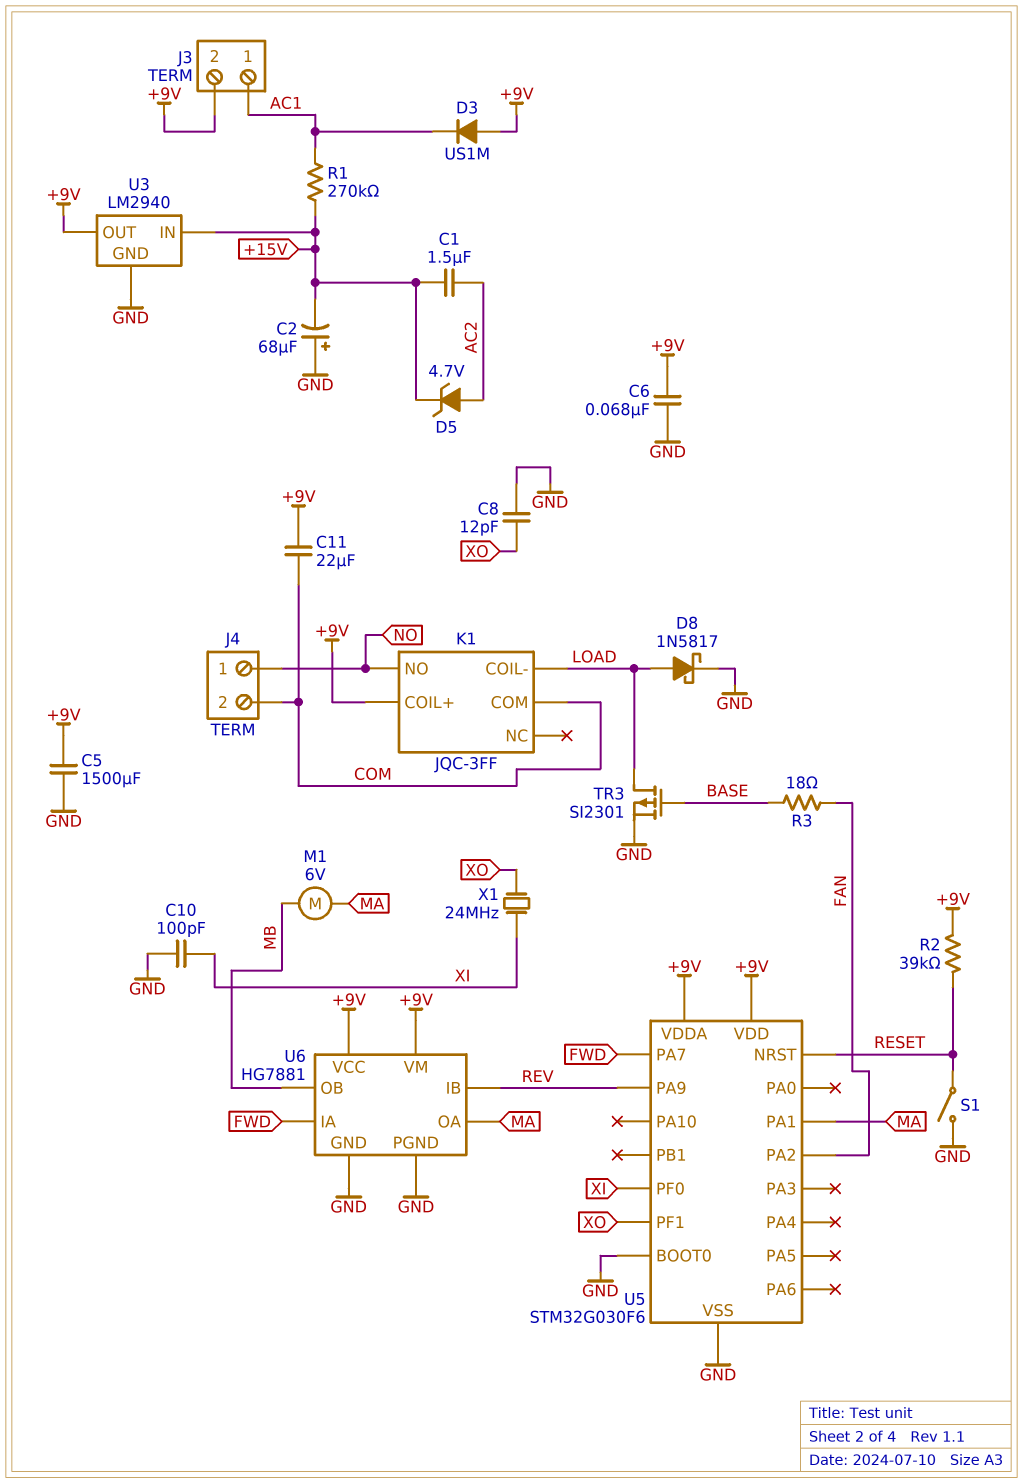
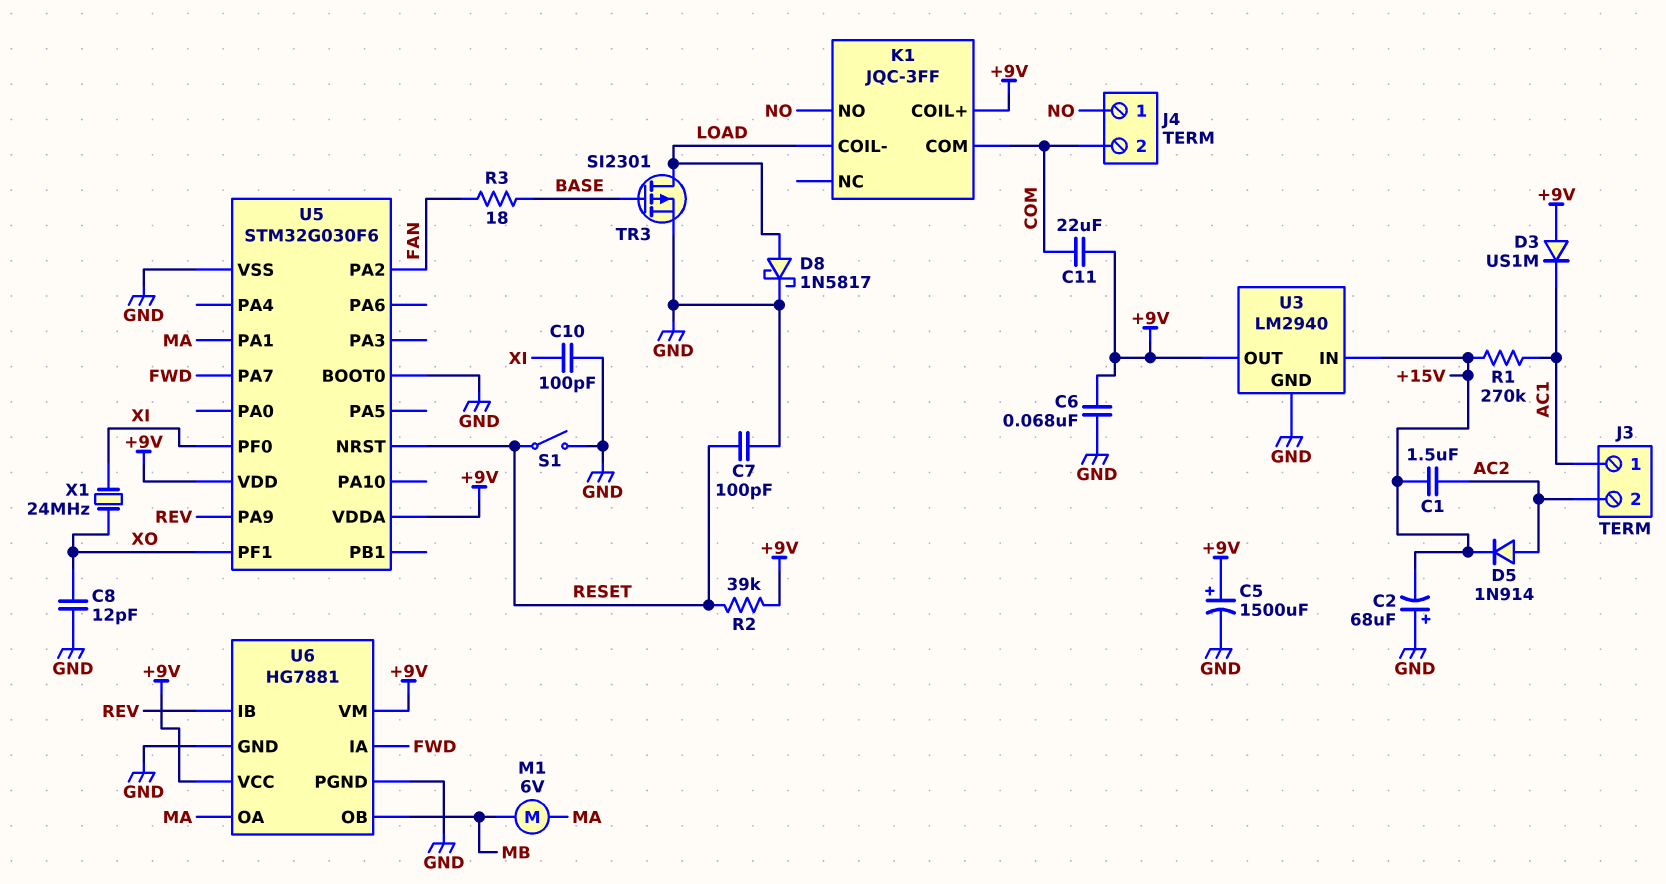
C5: 1500uF (+9V, GND) -> 1500uF (plus +9V, minus GND)
C7: none -> 100pF (GND, RESET)
D5: zener 4.7V (A AC2, K +15V) -> diode 1N914 (A AC2, K +15V)
J3 pin 2: +9V -> AC2

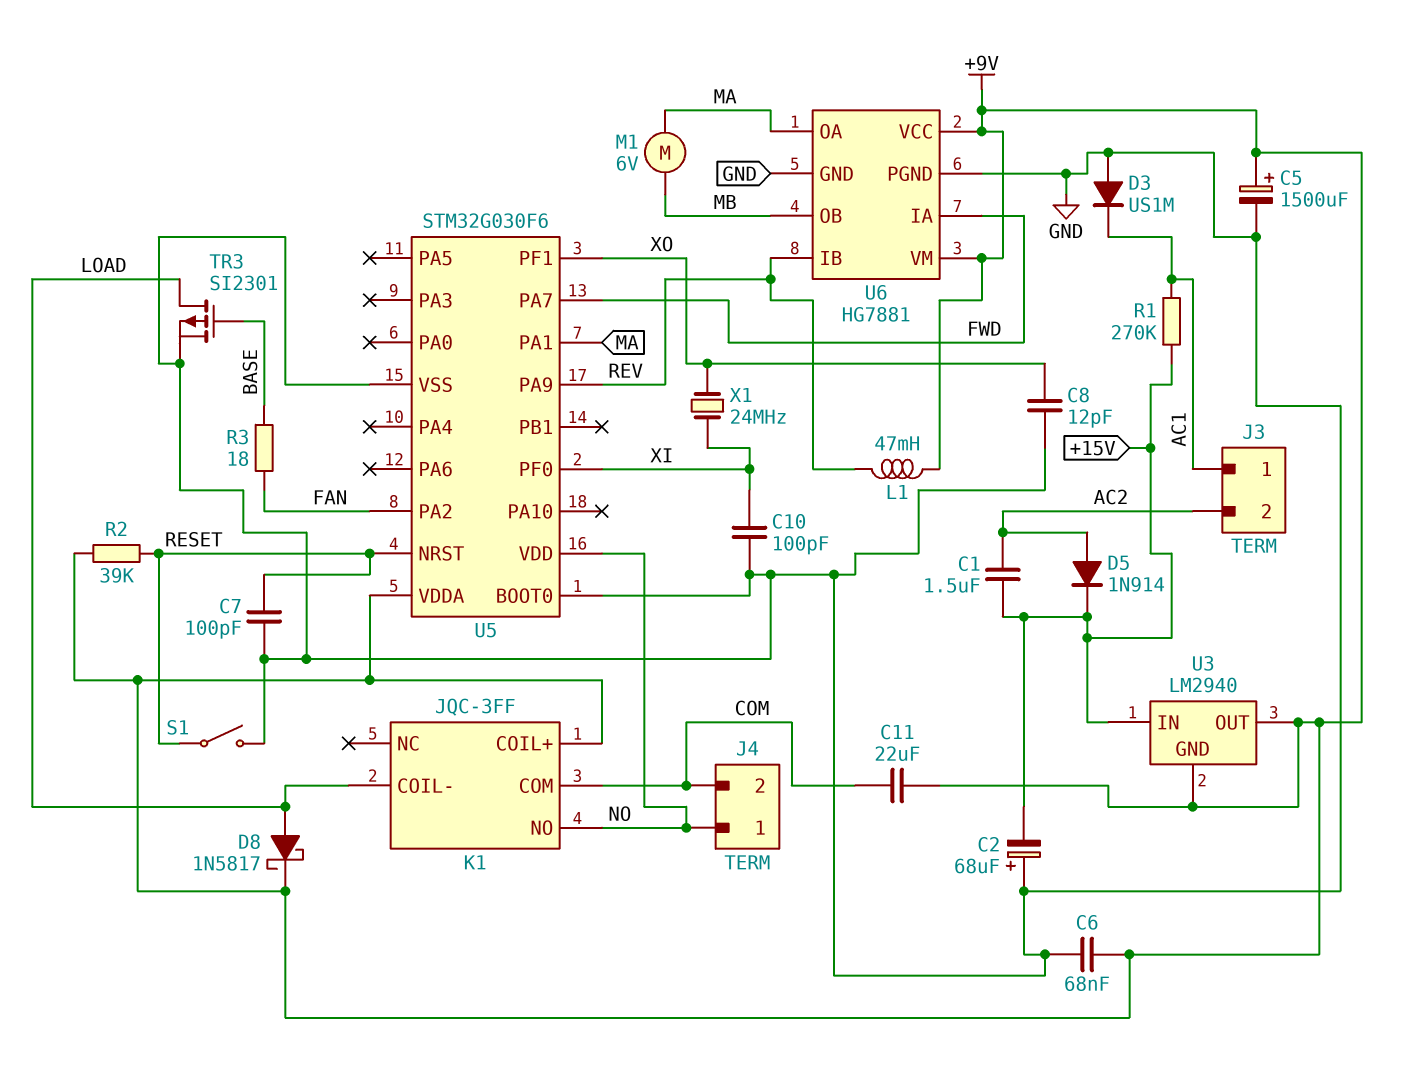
D3: diode US1M (A +9V, K AC1) -> diode US1M (A GND, K AC1)
D8: schottky 1N5817 (A LOAD, K GND) -> schottky 1N5817 (A LOAD, K +9V)
L1: none -> 47mH (+9V, REV)
U3 pin GND: GND -> +9V
U5 pin VDD: +9V -> NO

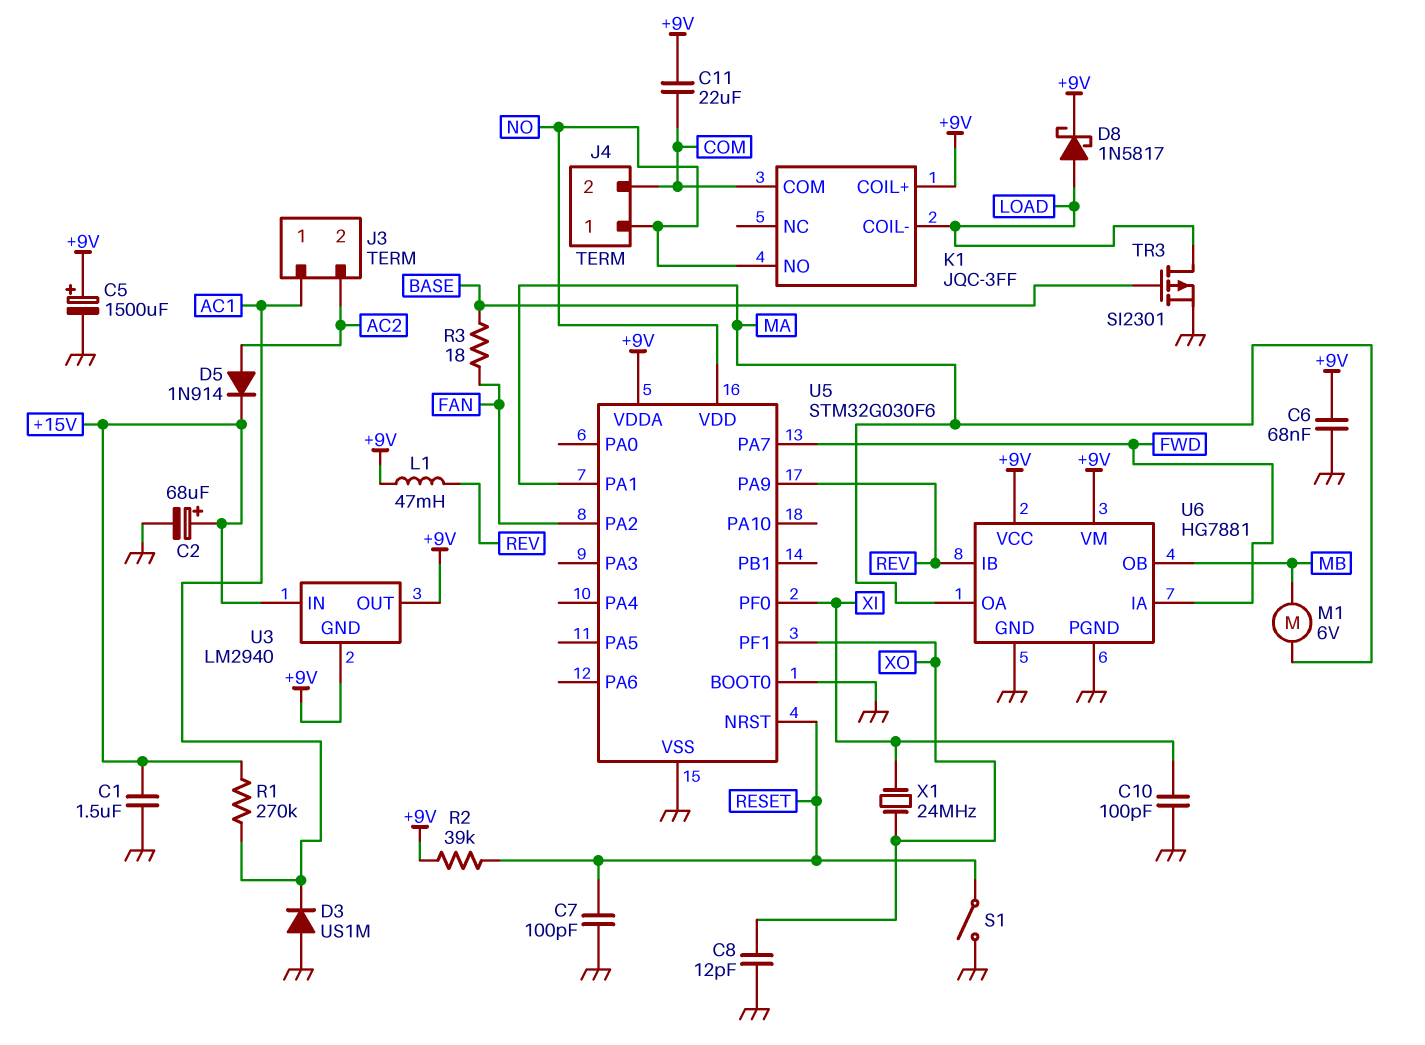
C1: 1.5uF (+15V, AC2) -> 1.5uF (+15V, GND)
C2: 68uF (plus GND, minus +15V) -> 68uF (plus +15V, minus GND)

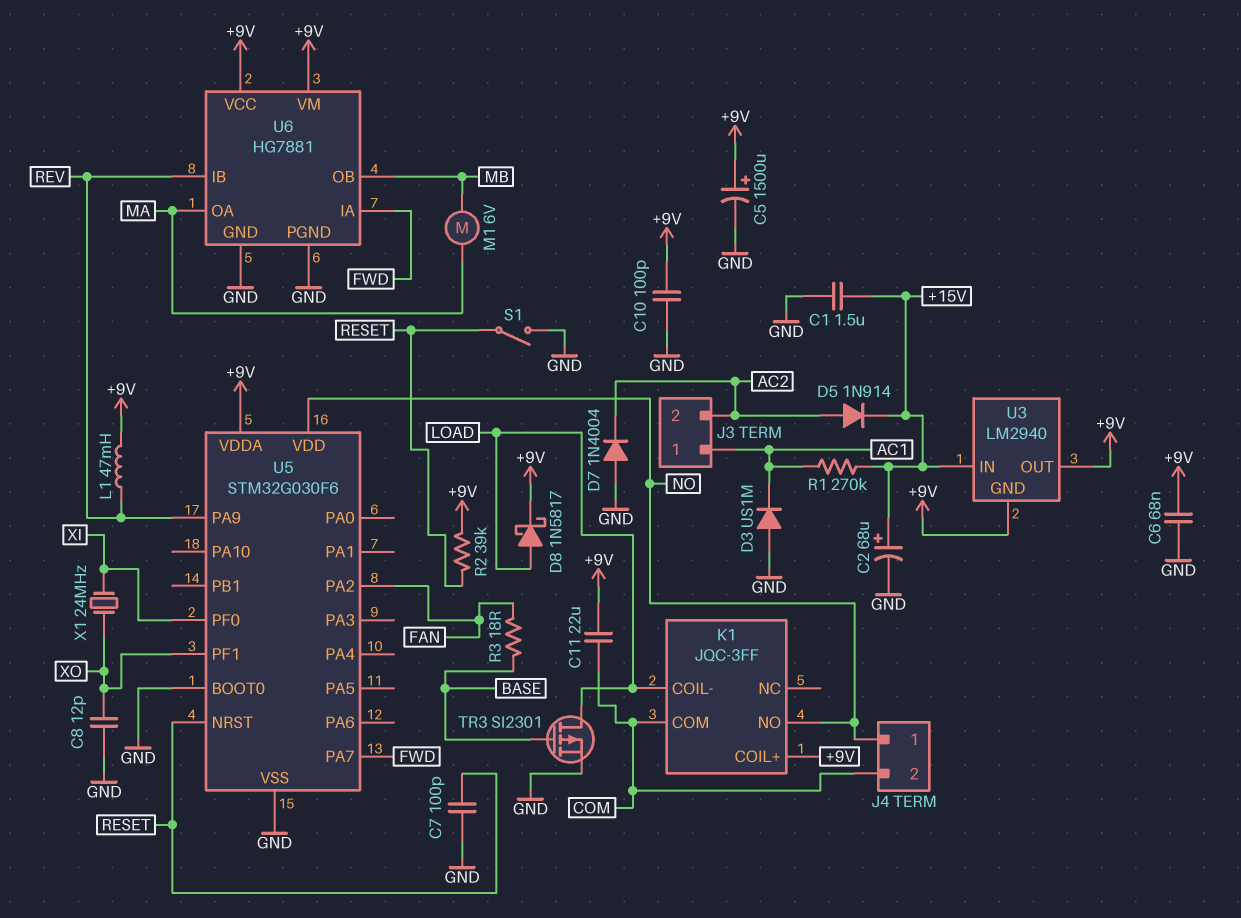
C10: 100pF (GND, XI) -> 100pF (+9V, GND)
D7: none -> diode 1N4004 (A GND, K AC2)
U5 pin PA1: MA -> none

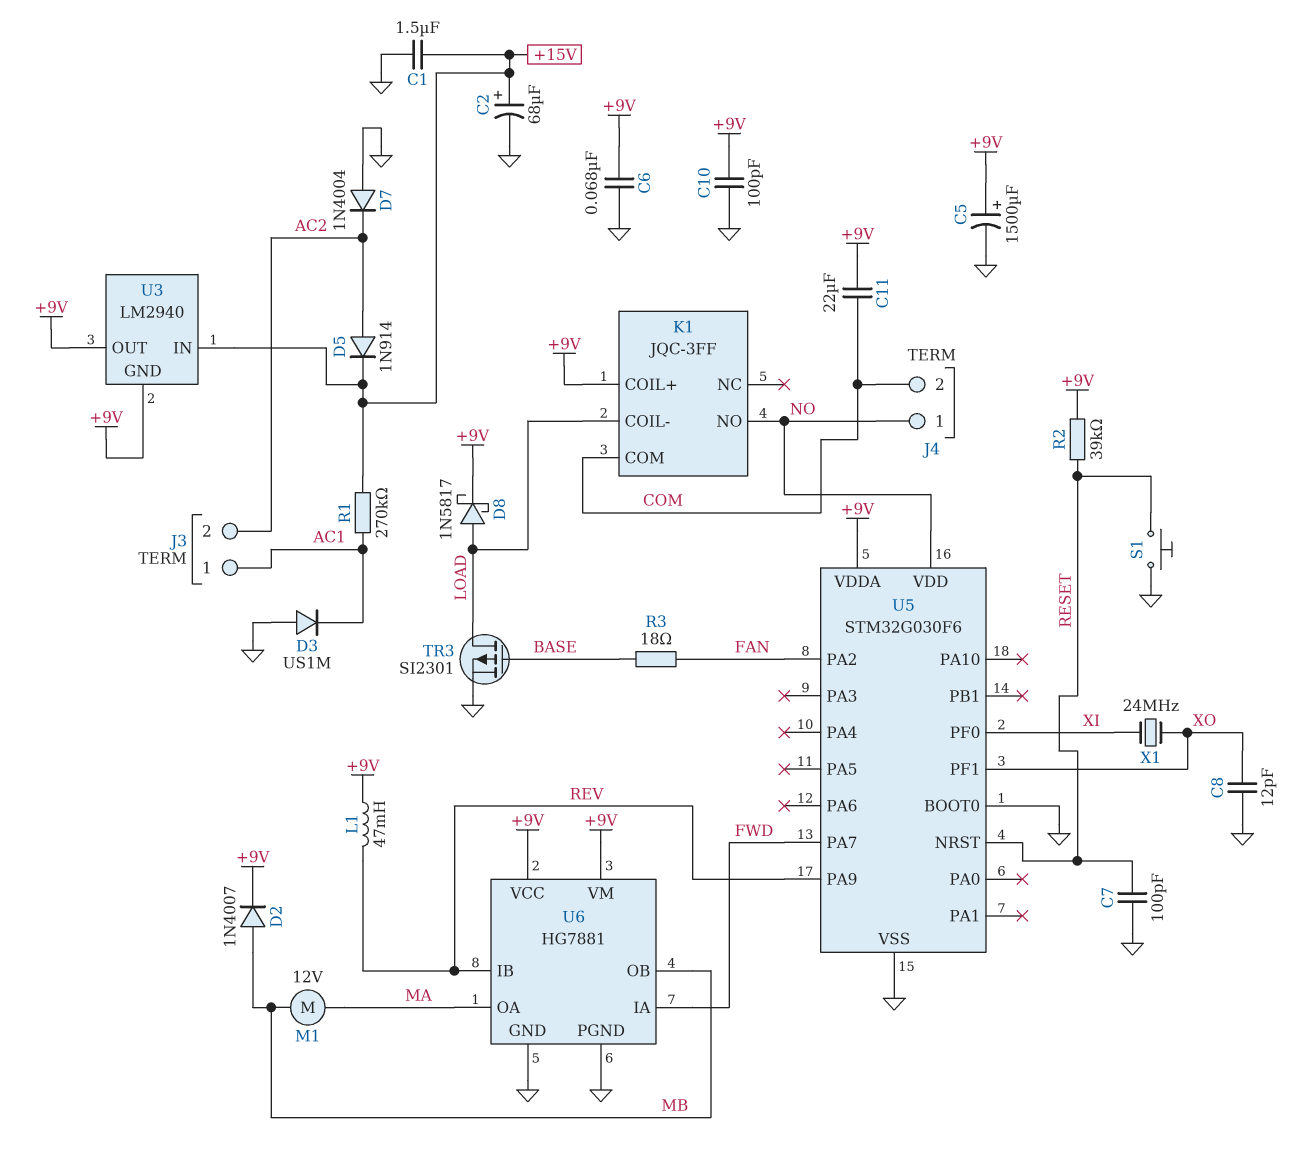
D2: none -> diode 1N4007 (A MB, K +9V)
M1: motor 6V (MA, MB) -> motor 12V (MA, MB)
S1: switch (GND, RESET) -> button (GND, RESET)

